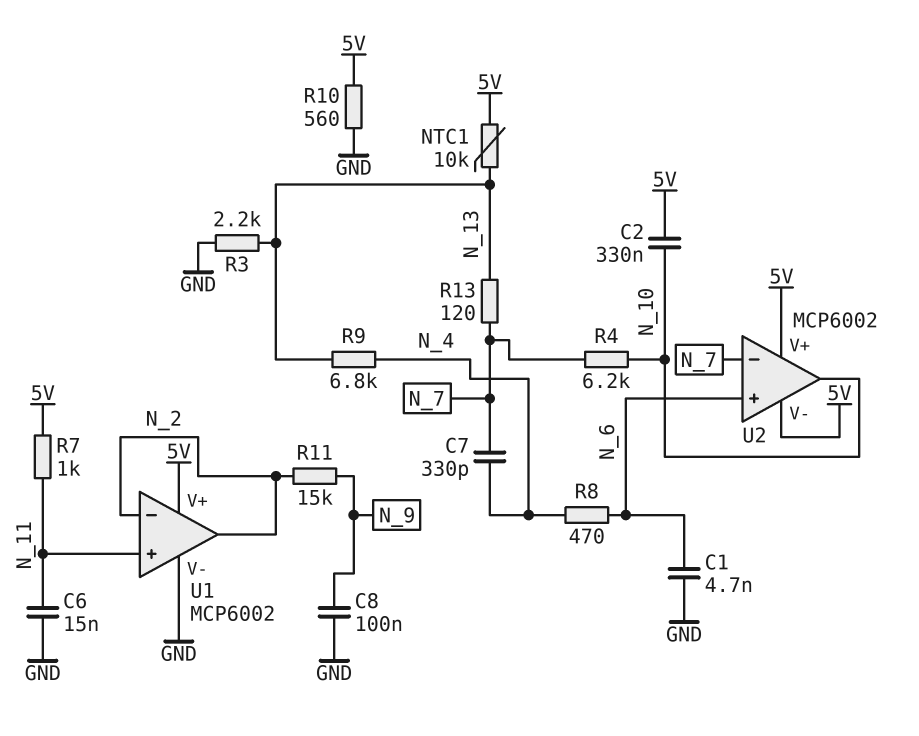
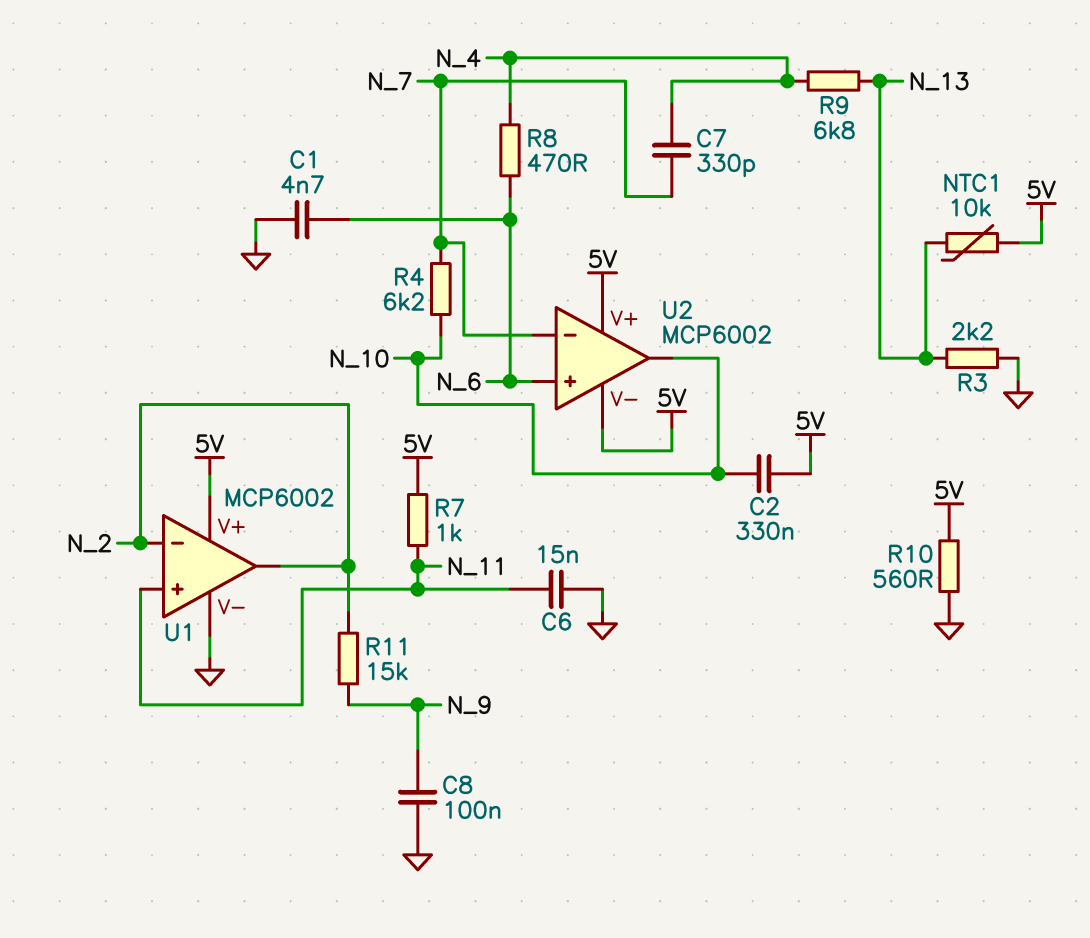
R13: 120 (N_7, N_13) -> none

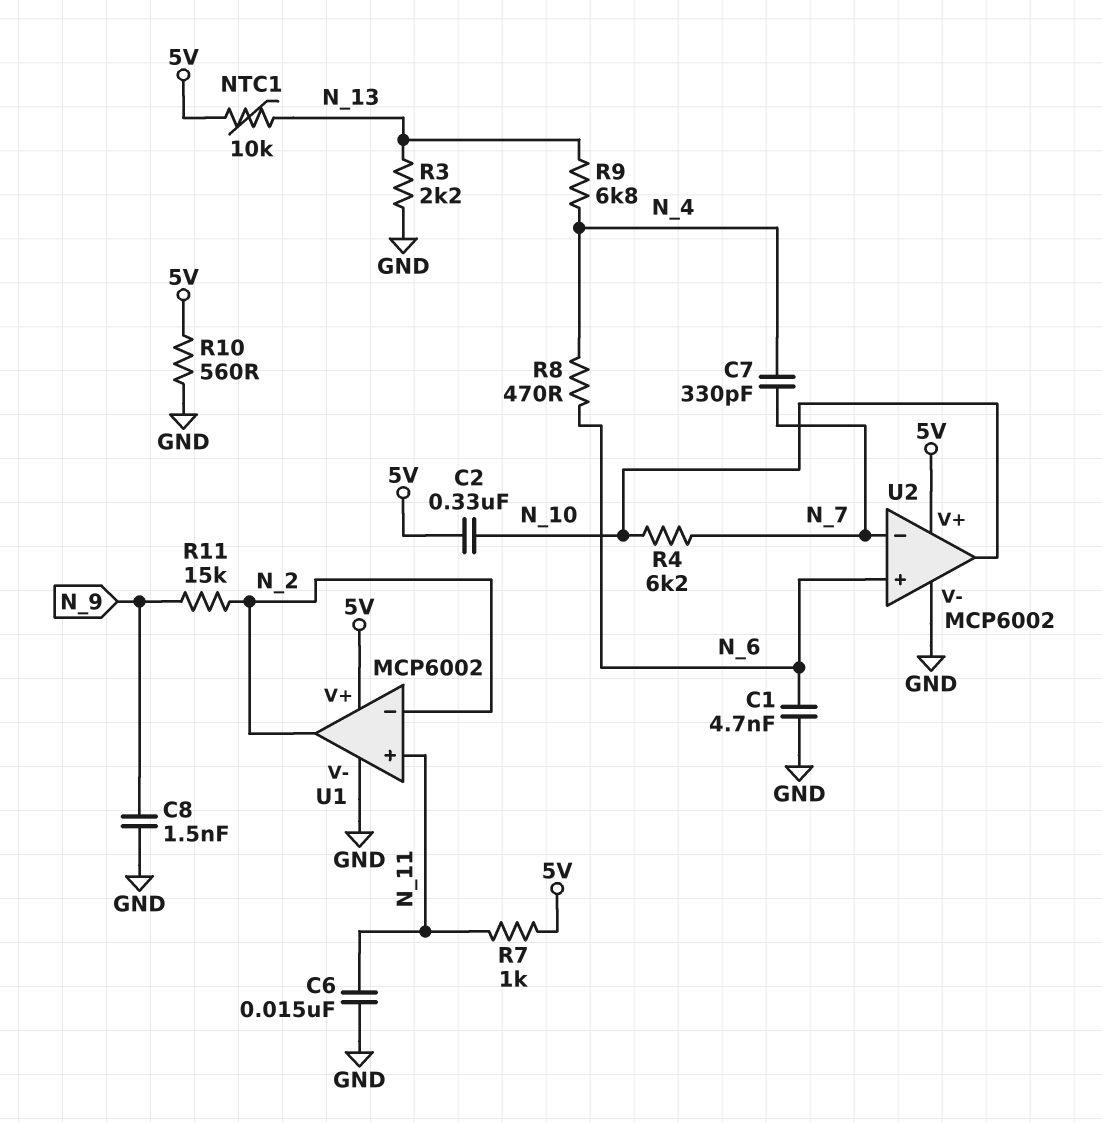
C8: 100nF (GND, N_9) -> 1.5nF (GND, N_9)
U2 pin V-: 5V -> GND

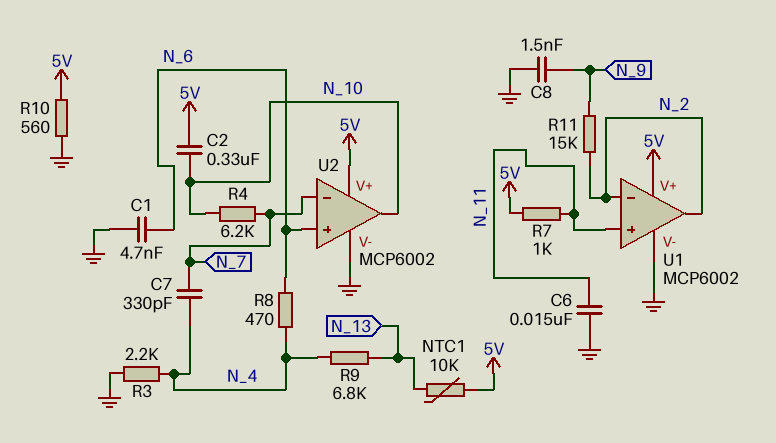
R3: 2.2k (GND, N_13) -> 2.2k (GND, N_4)

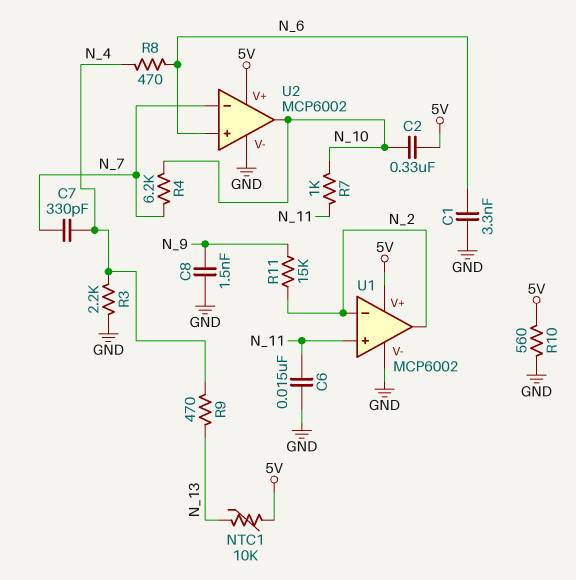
C1: 4.7nF (GND, N_6) -> 3.3nF (GND, N_6)
R7: 1k (5V, N_11) -> 1k (N_10, N_11)
R9: 6.8k (N_4, N_13) -> 470 (N_4, N_13)

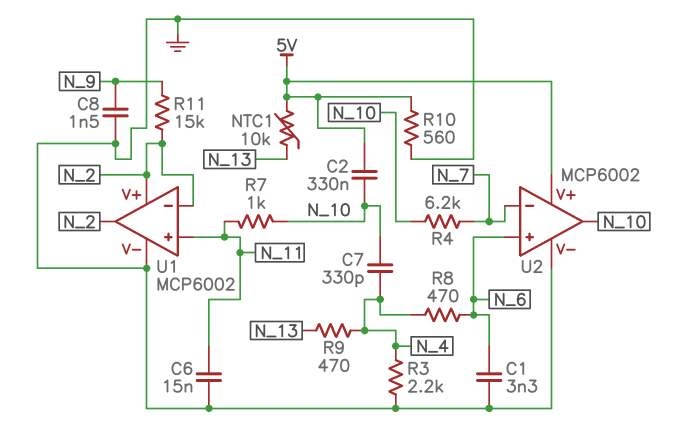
C7: 330pF (N_4, N_7) -> 330pF (N_4, N_10)
U1 pin V+: 5V -> N_2

